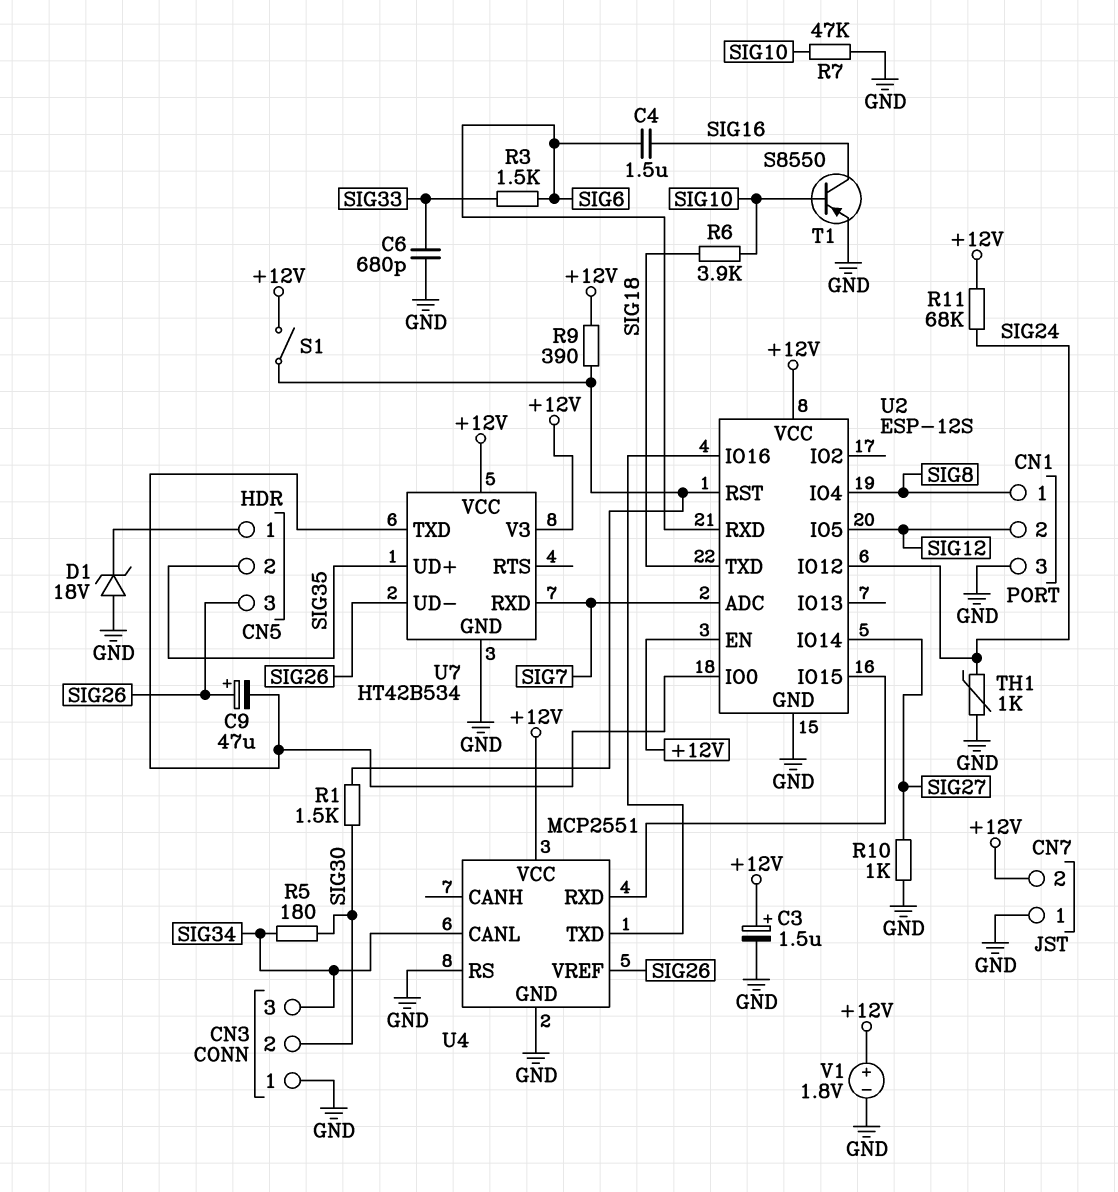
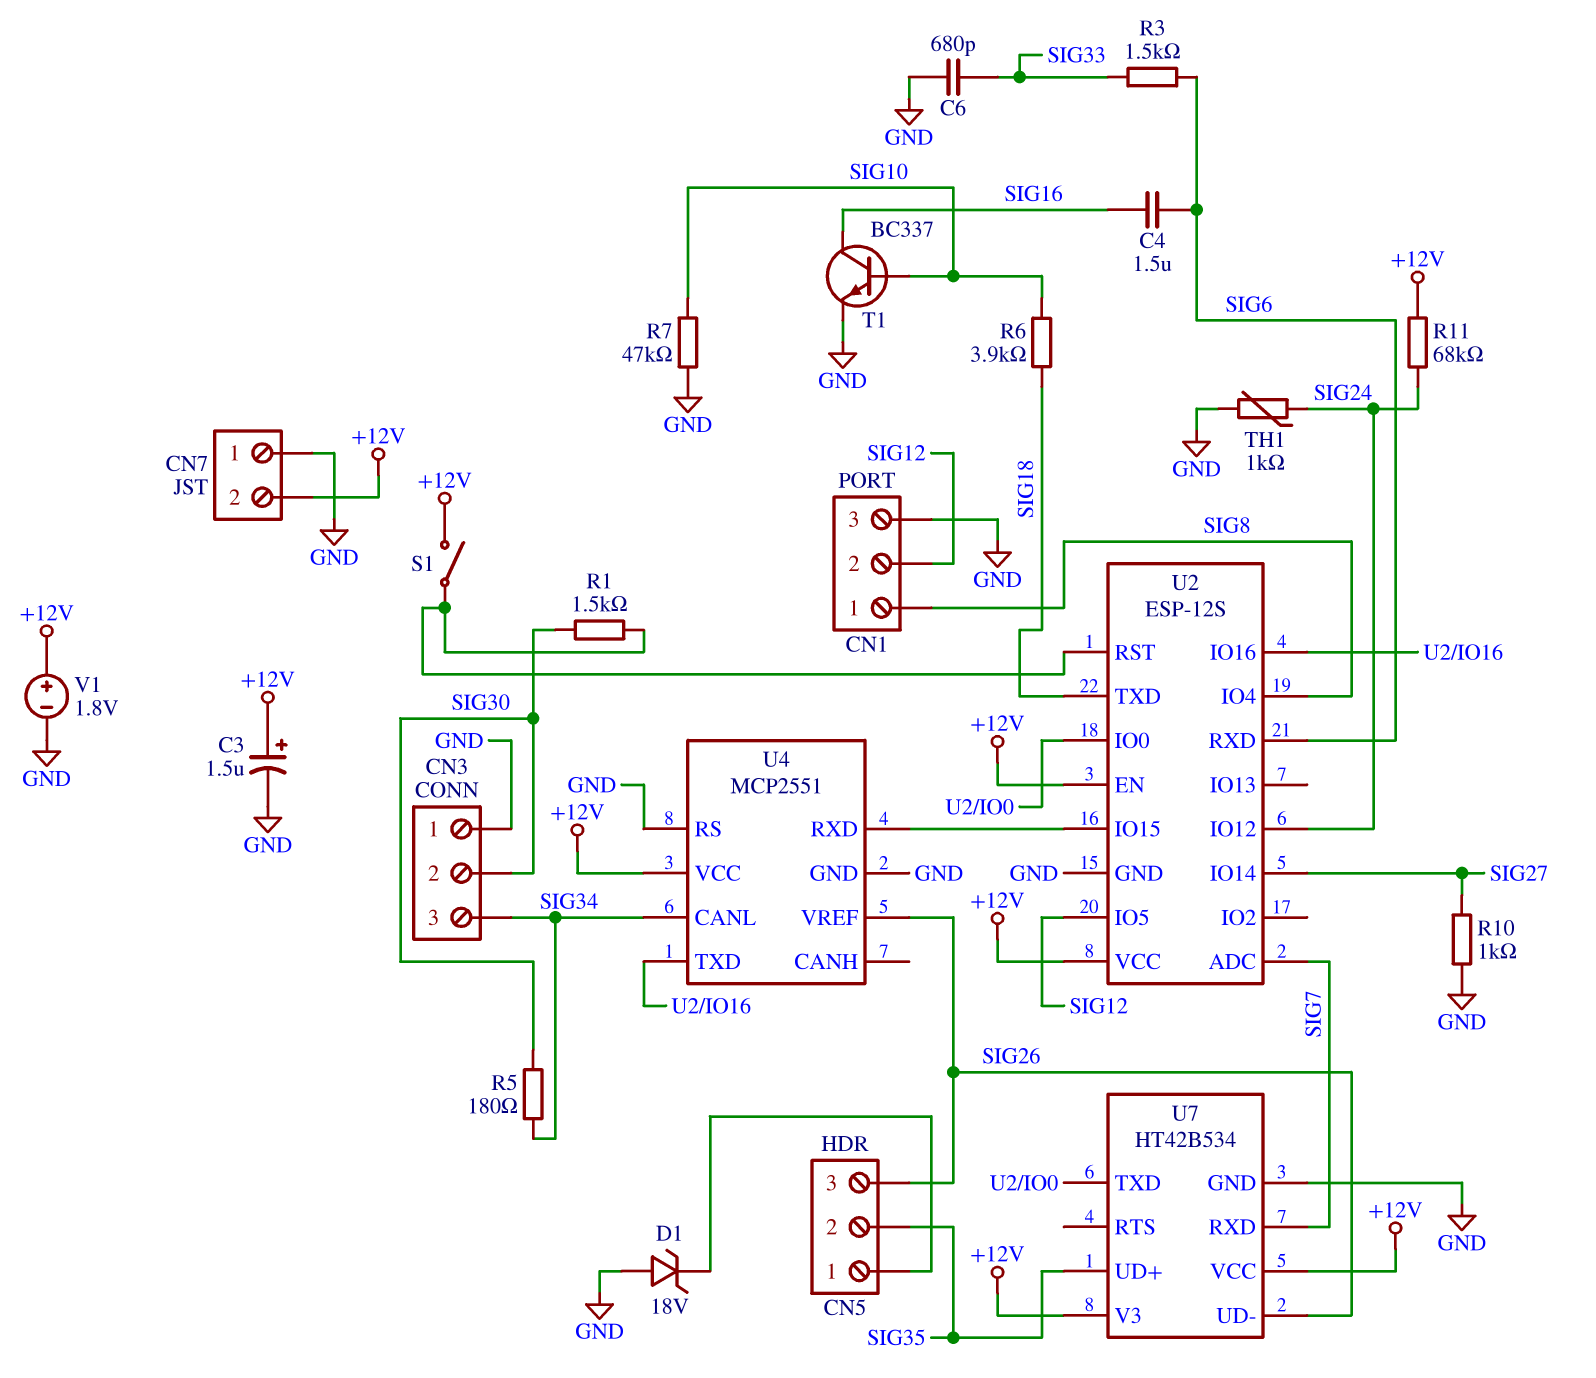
C9: 47uF (plus SIG26, minus U2/IO0) -> none
R9: 390 (+12V, U2/RST) -> none
T1: PNP S8550 (B SIG10, C SIG16, E GND) -> NPN BC337 (B SIG10, C SIG16, E GND)

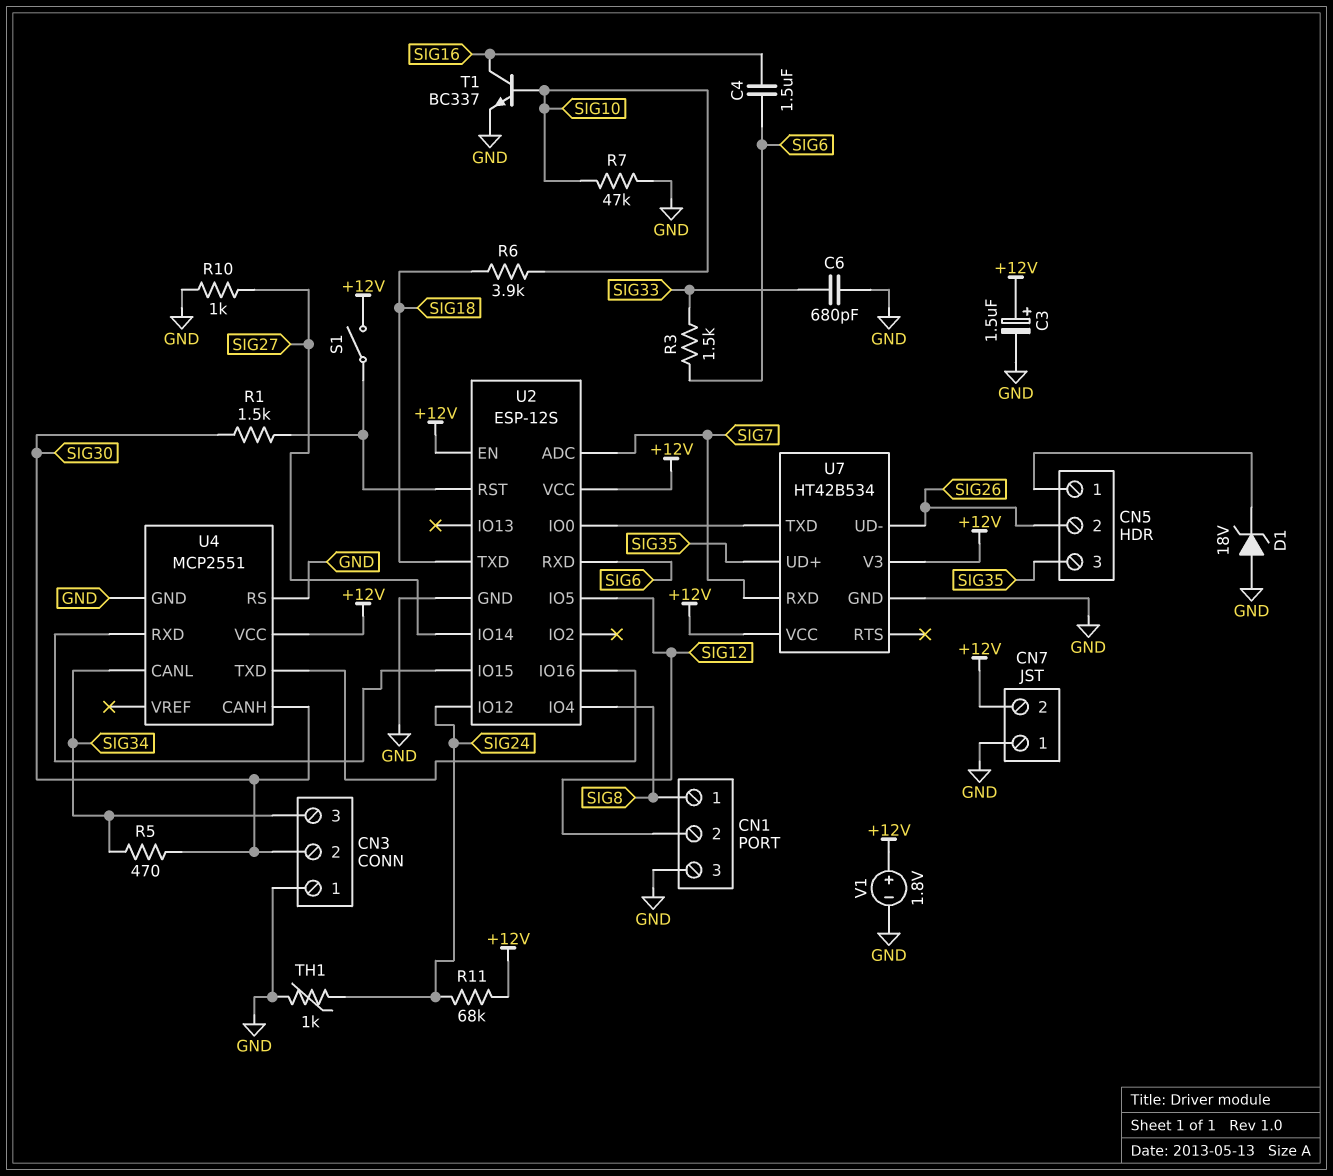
CN5 pin 2: SIG35 -> SIG26
CN5 pin 3: SIG26 -> SIG35
R5: 180 (SIG30, SIG34) -> 470 (SIG30, SIG34)
U4 pin CANH: none -> SIG30
U4 pin VREF: SIG26 -> none

